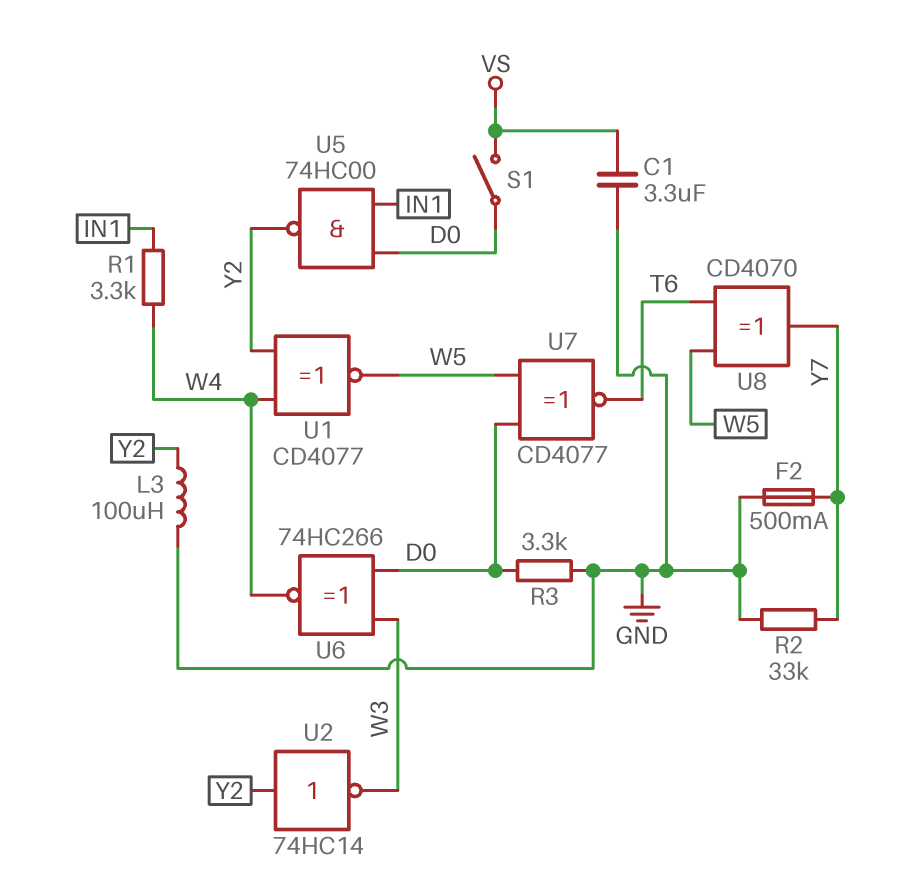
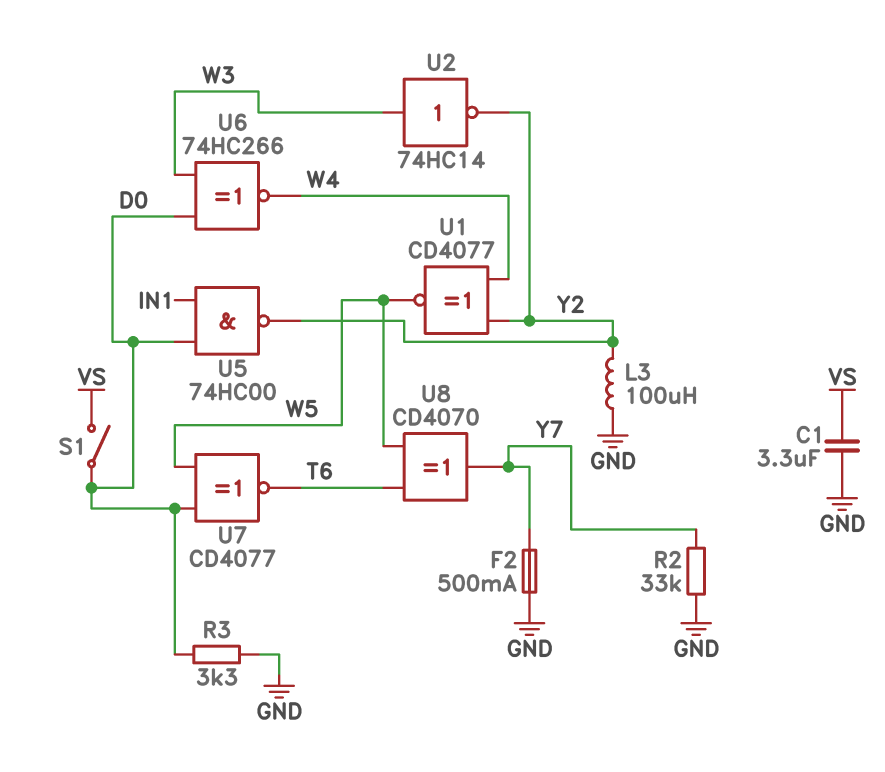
R1: 3.3k (IN1, W4) -> none
U2: NOT 74HC14 (in Y2, out W3) -> NOT 74HC14 (in W3, out Y2)

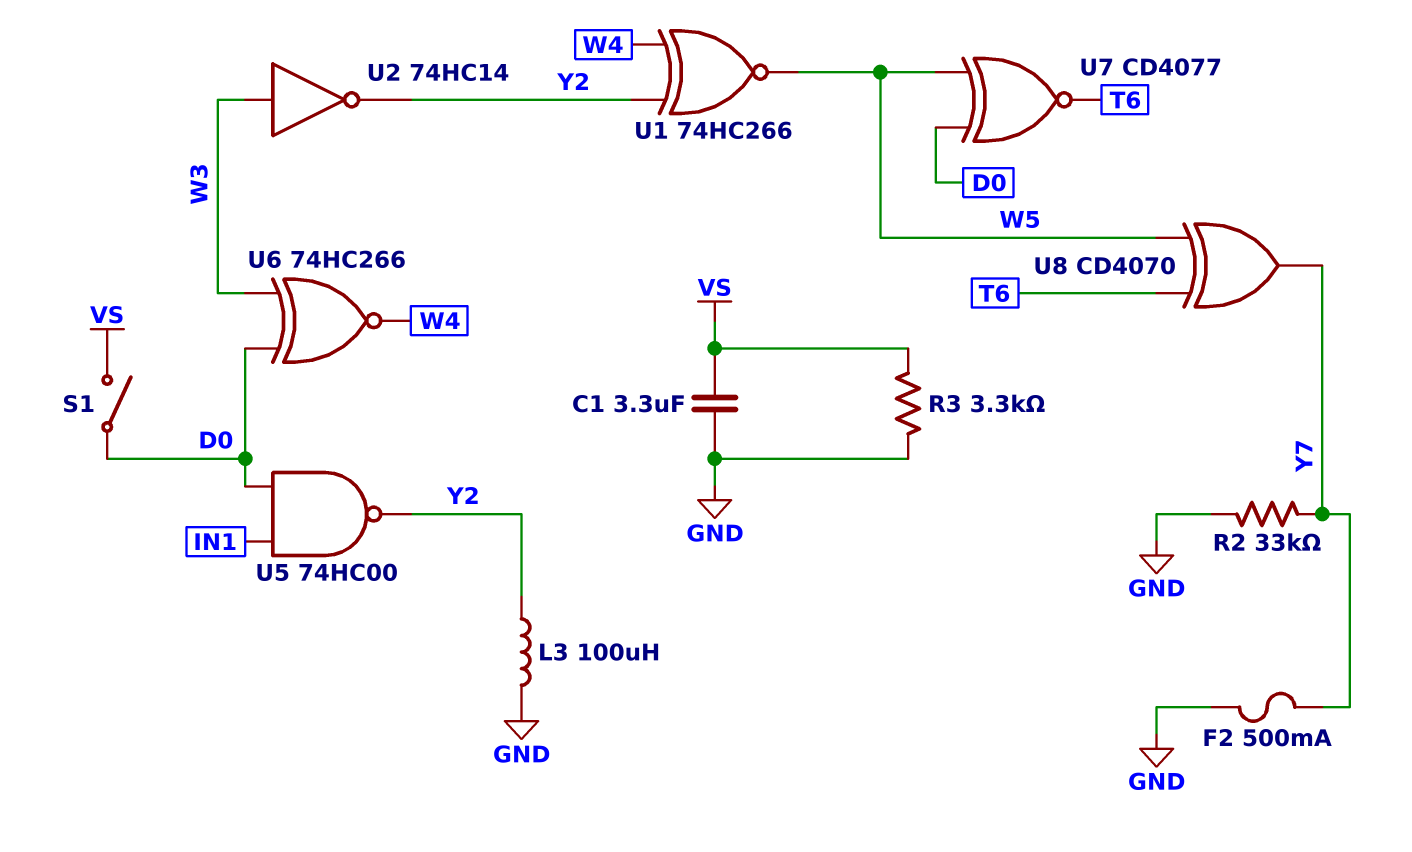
R3: 3.3k (D0, GND) -> 3.3k (GND, VS)
U1: XNOR CD4077 (in W4, in Y2, out W5) -> XNOR 74HC266 (in W4, in Y2, out W5)

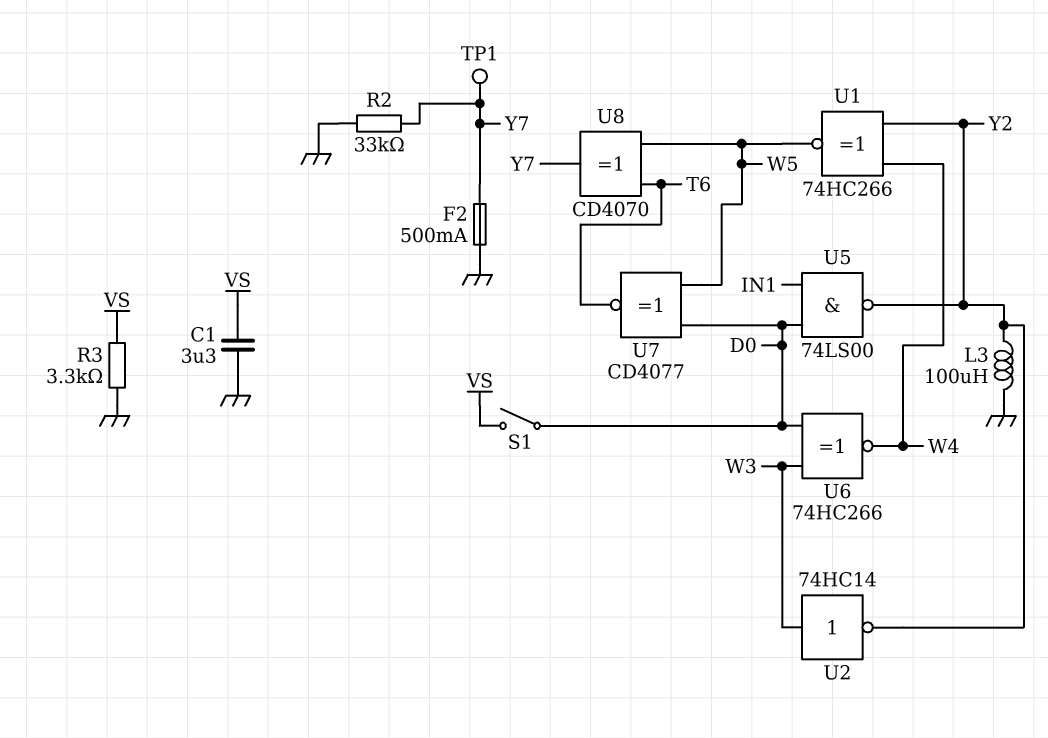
TP1: none -> test point (Y7)
U5: NAND 74HC00 (in D0, in IN1, out Y2) -> NAND 74LS00 (in D0, in IN1, out Y2)

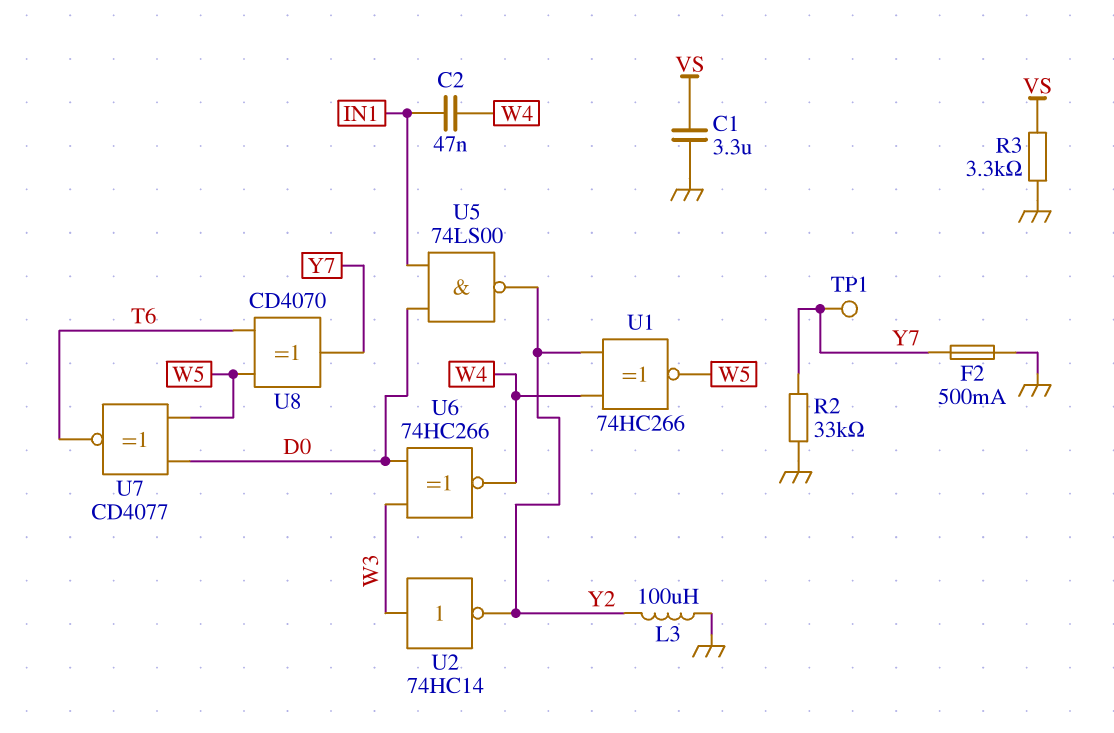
C2: none -> 47nF (IN1, W4)
S1: switch (D0, VS) -> none

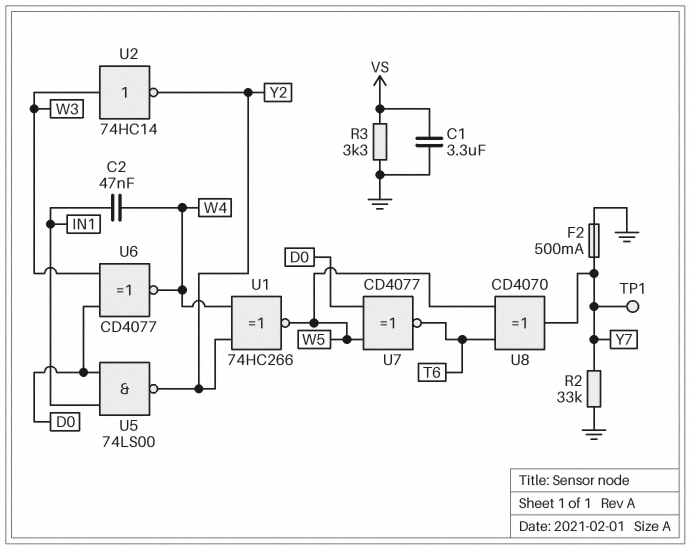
L3: 100uH (GND, Y2) -> none
U6: XNOR 74HC266 (in D0, in W3, out W4) -> XNOR CD4077 (in D0, in W3, out W4)

